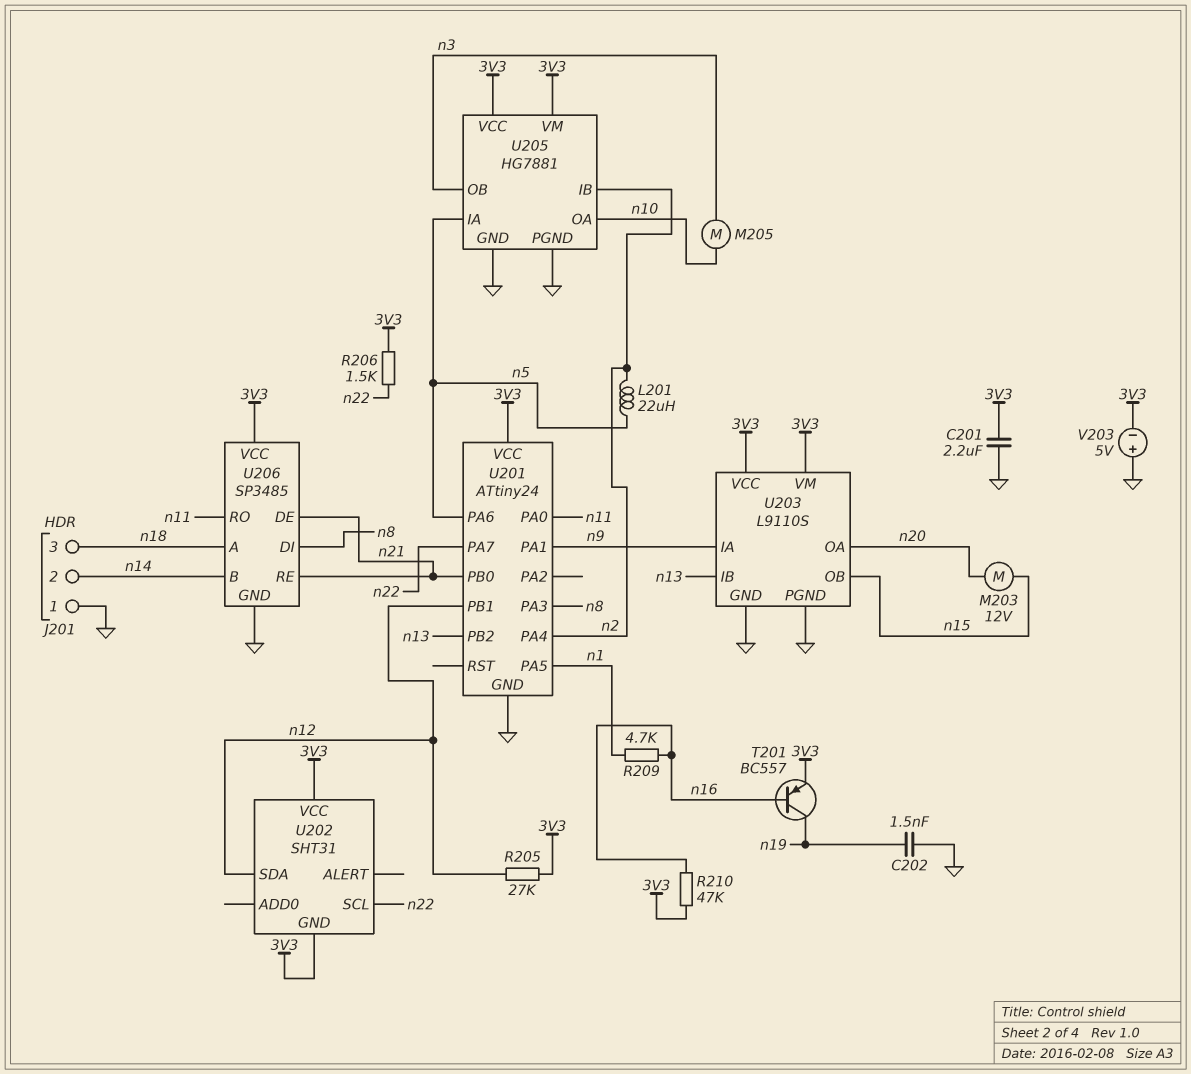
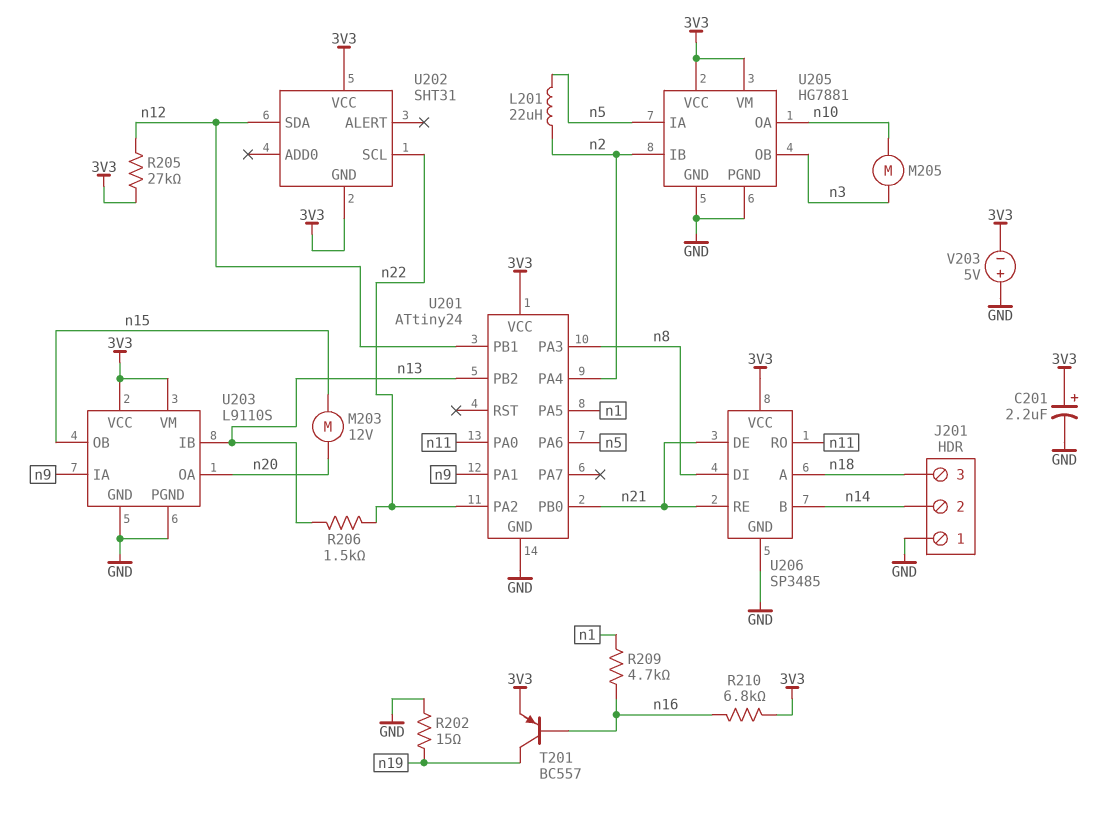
C201: 2.2uF (3V3, GND) -> 2.2uF (plus 3V3, minus GND)
C202: 1.5nF (GND, n19) -> none
R202: none -> 15 (GND, n19)
R206: 1.5k (3V3, n22) -> 1.5k (n13, n22)
R210: 47k (3V3, n16) -> 6.8k (3V3, n16)
U201 pin PA2: none -> n22
U201 pin PA7: n22 -> none

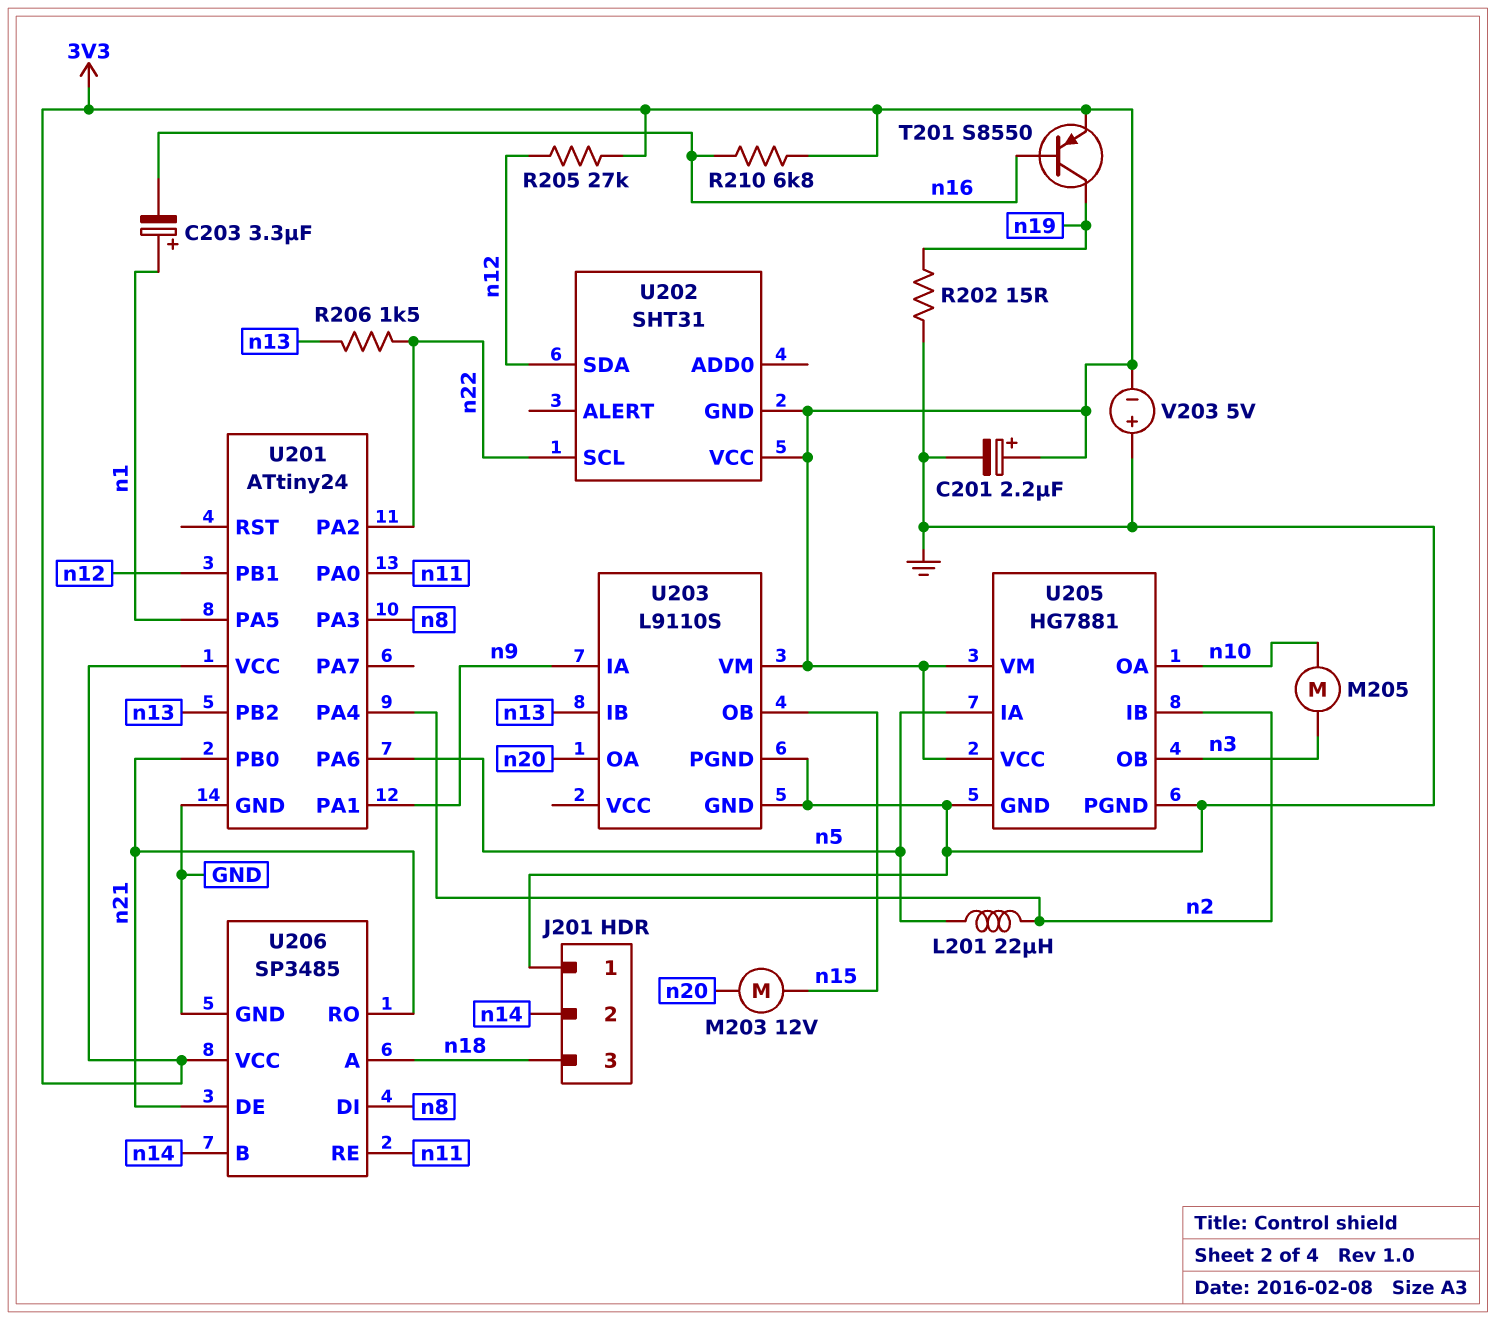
C203: none -> 3.3uF (plus n1, minus n16)
R209: 4.7k (n1, n16) -> none
T201: PNP BC557 (B n16, C n19, E 3V3) -> PNP S8550 (B n16, C n19, E 3V3)
U203 pin VCC: 3V3 -> none
U206 pin RE: n21 -> n11
U206 pin RO: n11 -> n21

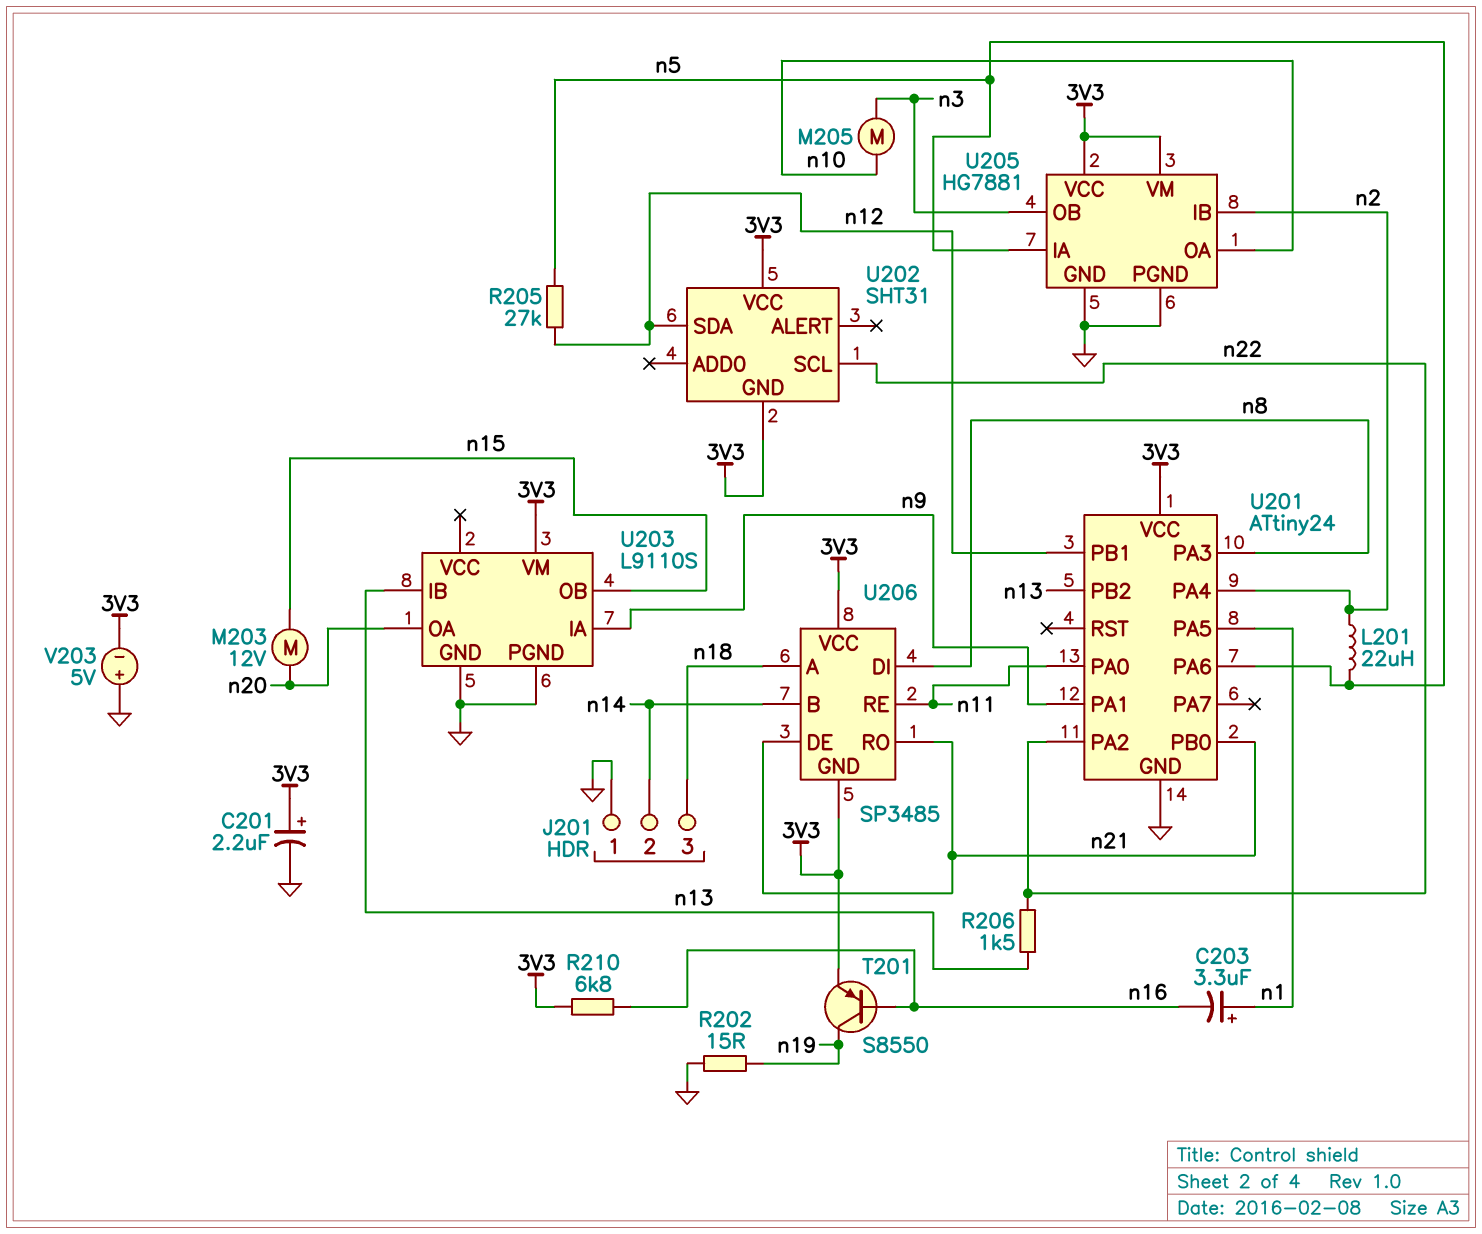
R205: 27k (3V3, n12) -> 27k (n5, n12)
U206 pin GND: GND -> 3V3

